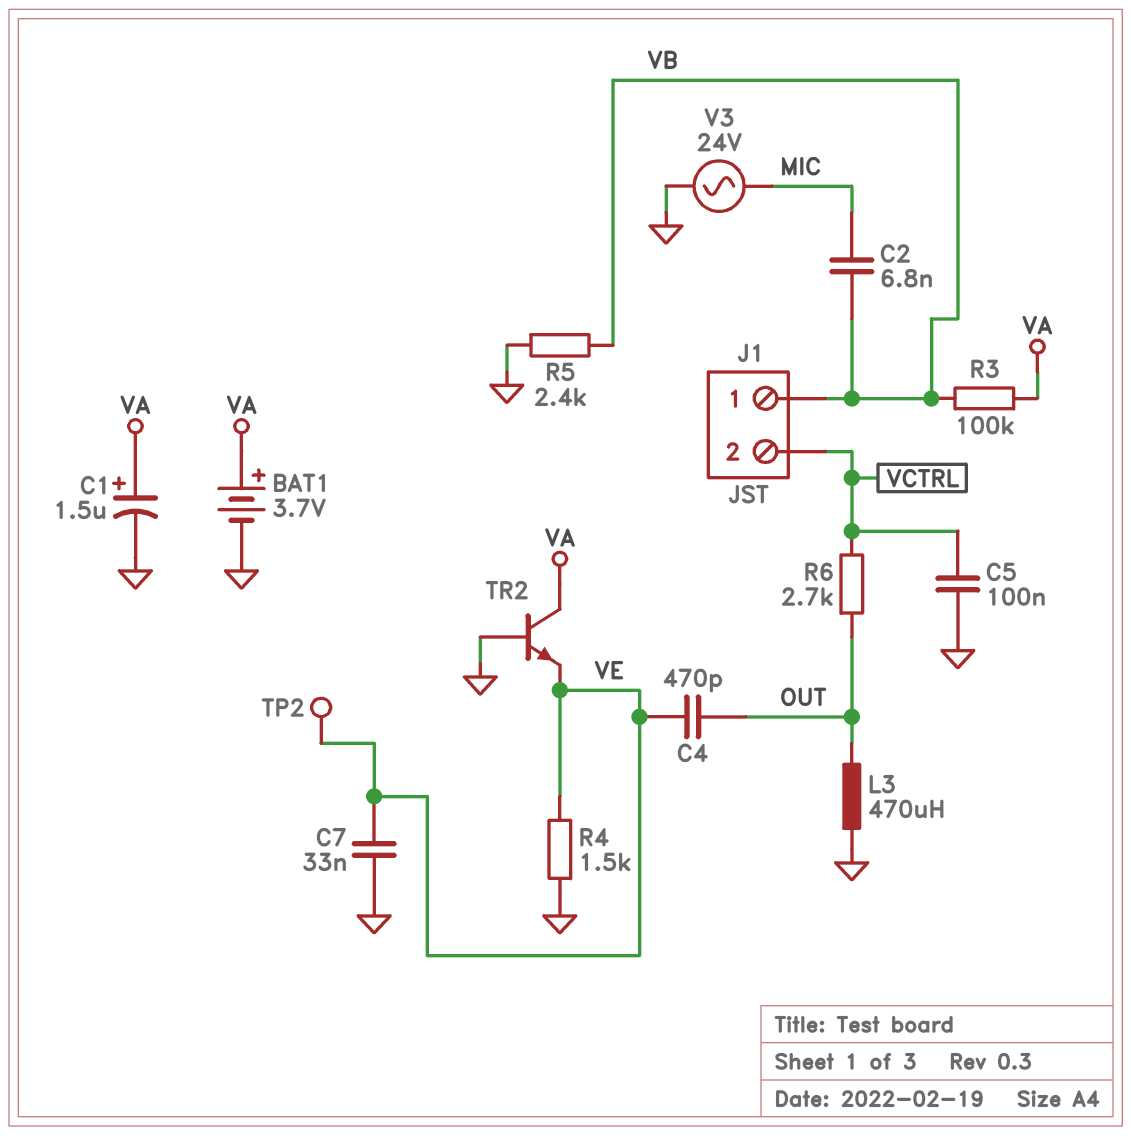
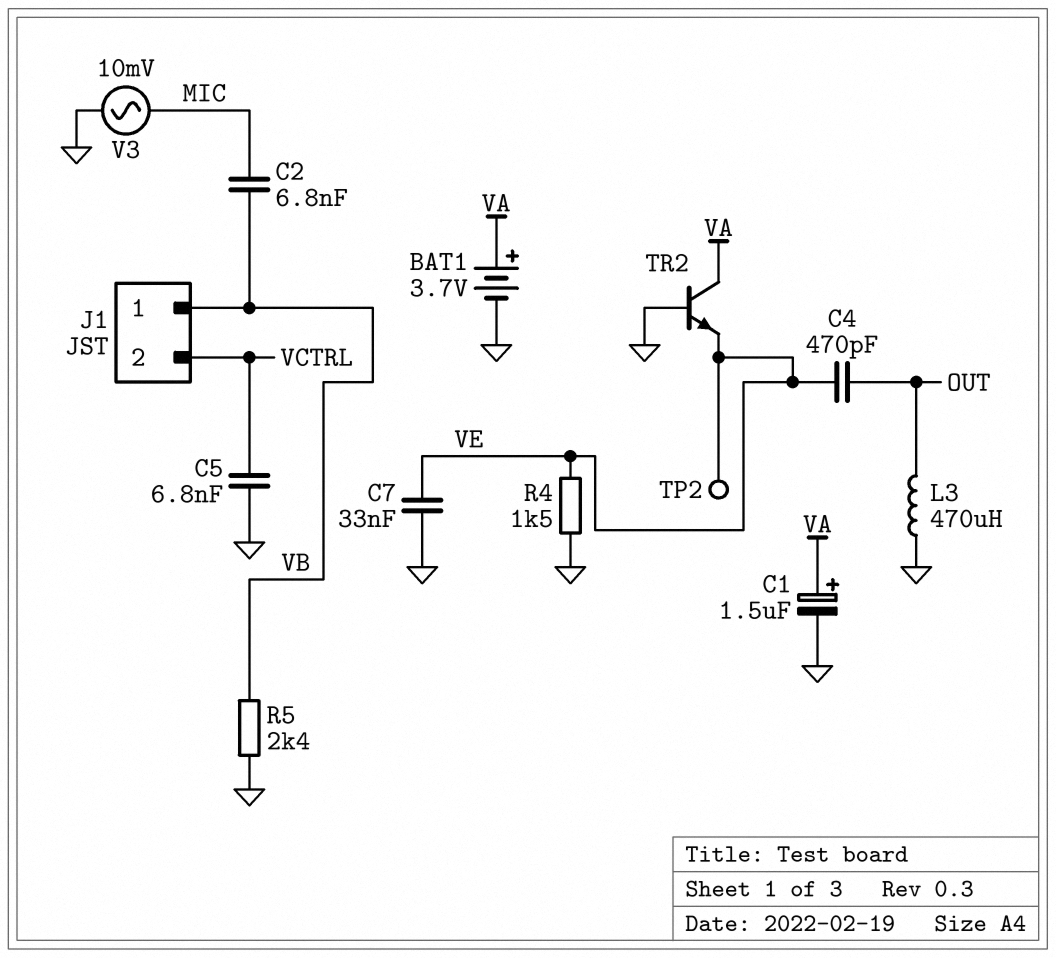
C5: 100nF (GND, VCTRL) -> 6.8nF (GND, VCTRL)
R3: 100k (VA, VB) -> none
R6: 2.7k (OUT, VCTRL) -> none
V3: AC 24V (GND, MIC) -> AC 10mV (GND, MIC)

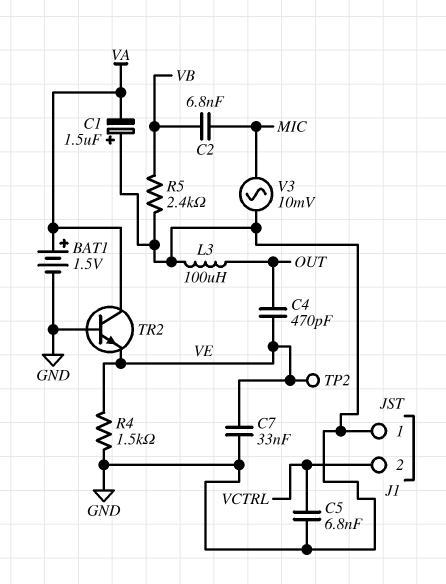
BAT1: 3.7V (plus VA, minus GND) -> 1.5V (plus VA, minus GND)
C1: 1.5uF (plus VA, minus GND) -> 1.5uF (plus GND, minus VA)
J1 pin 1: VB -> GND
L3: 470uH (GND, OUT) -> 100uH (GND, OUT)

